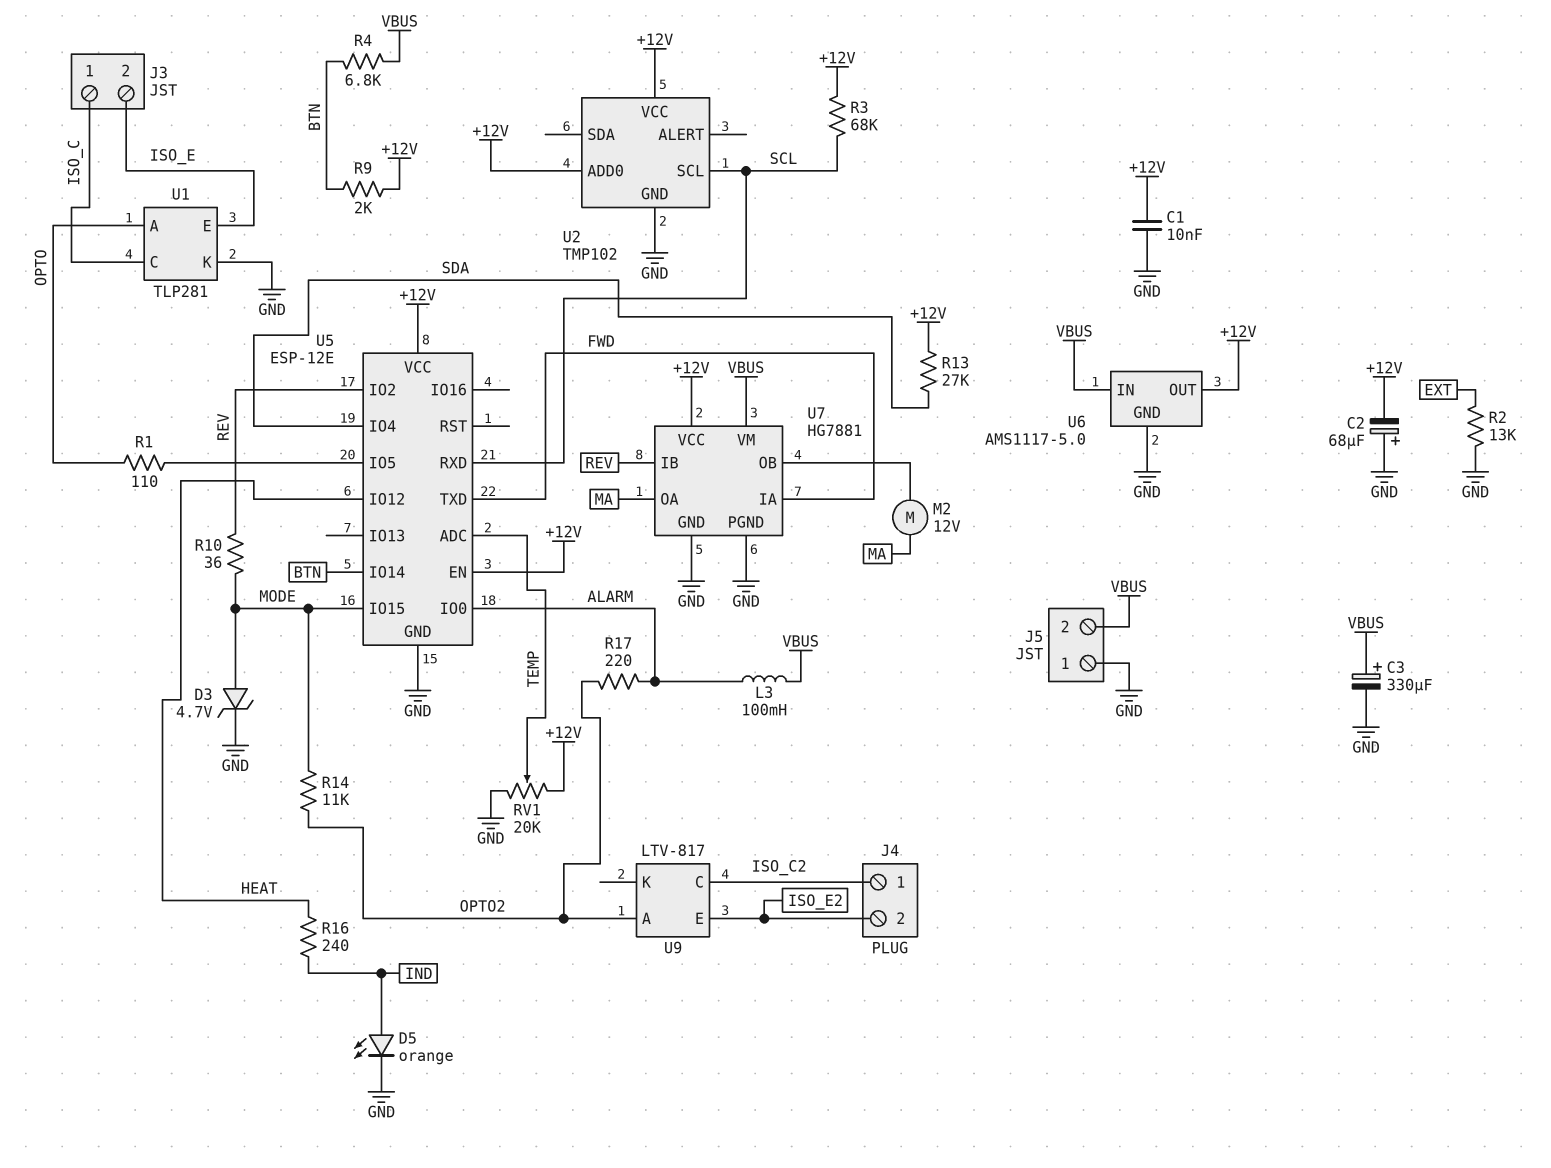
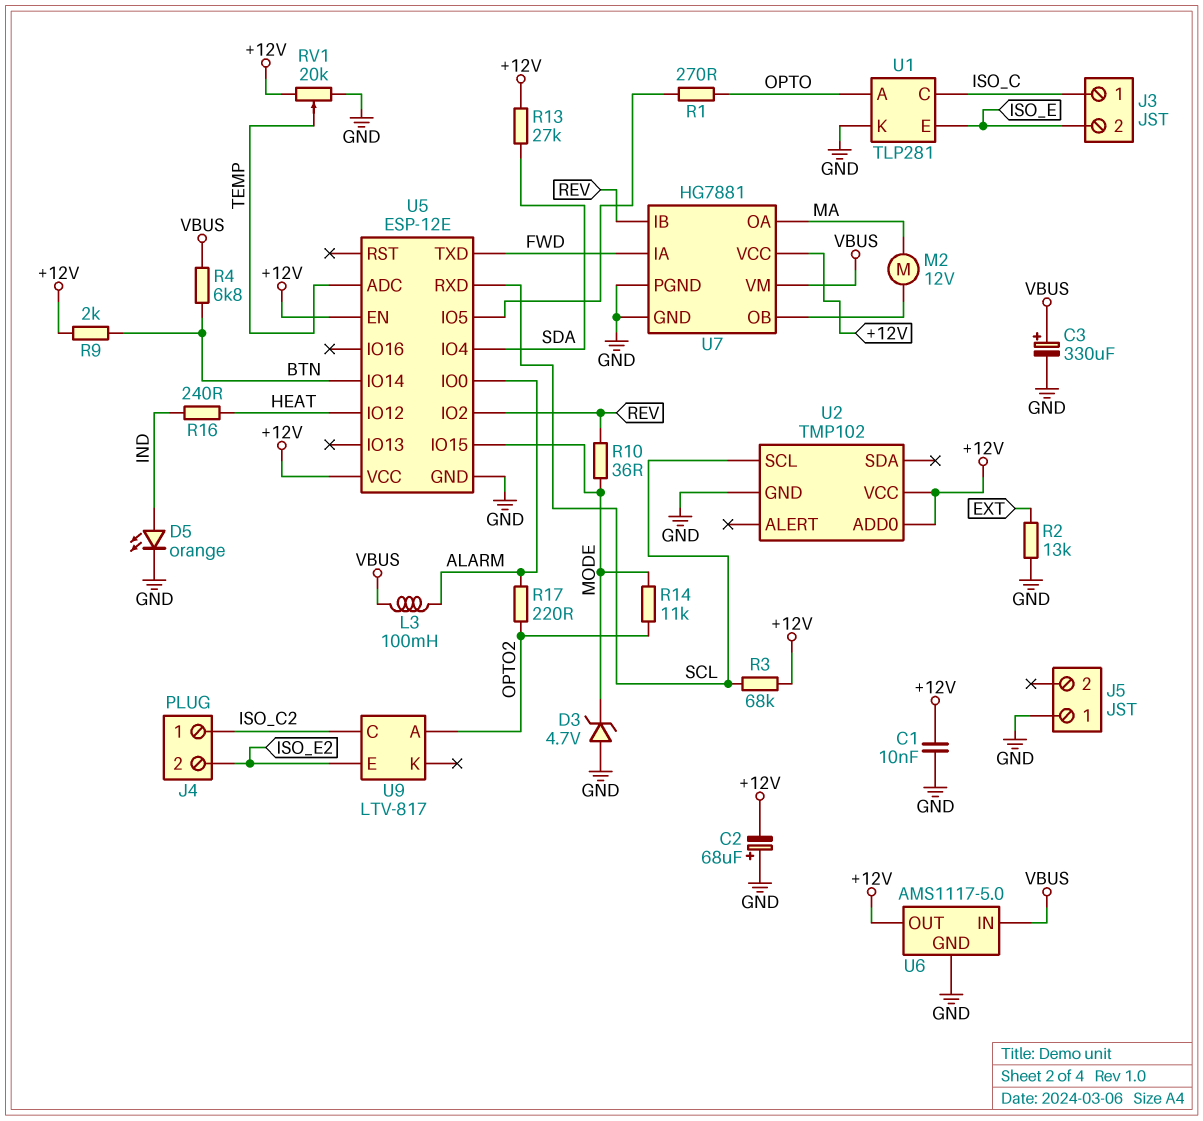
D3: zener 4.7V (A MODE, K GND) -> zener 4.7V (A GND, K MODE)
J5 pin 2: VBUS -> none
R1: 110 (OPTO, U5/IO5) -> 270 (OPTO, U5/IO5)

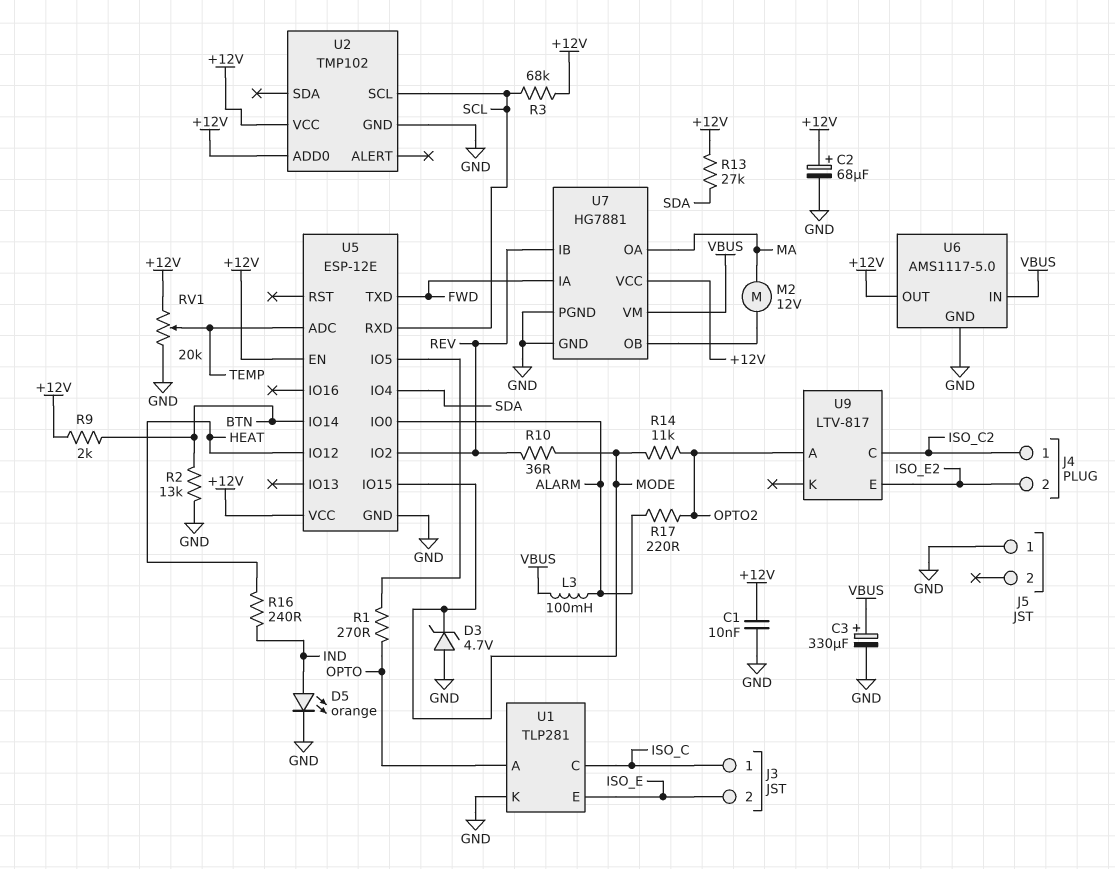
C2: 68uF (plus GND, minus +12V) -> 68uF (plus +12V, minus GND)
R2: 13k (EXT, GND) -> 13k (BTN, GND)
R4: 6.8k (BTN, VBUS) -> none

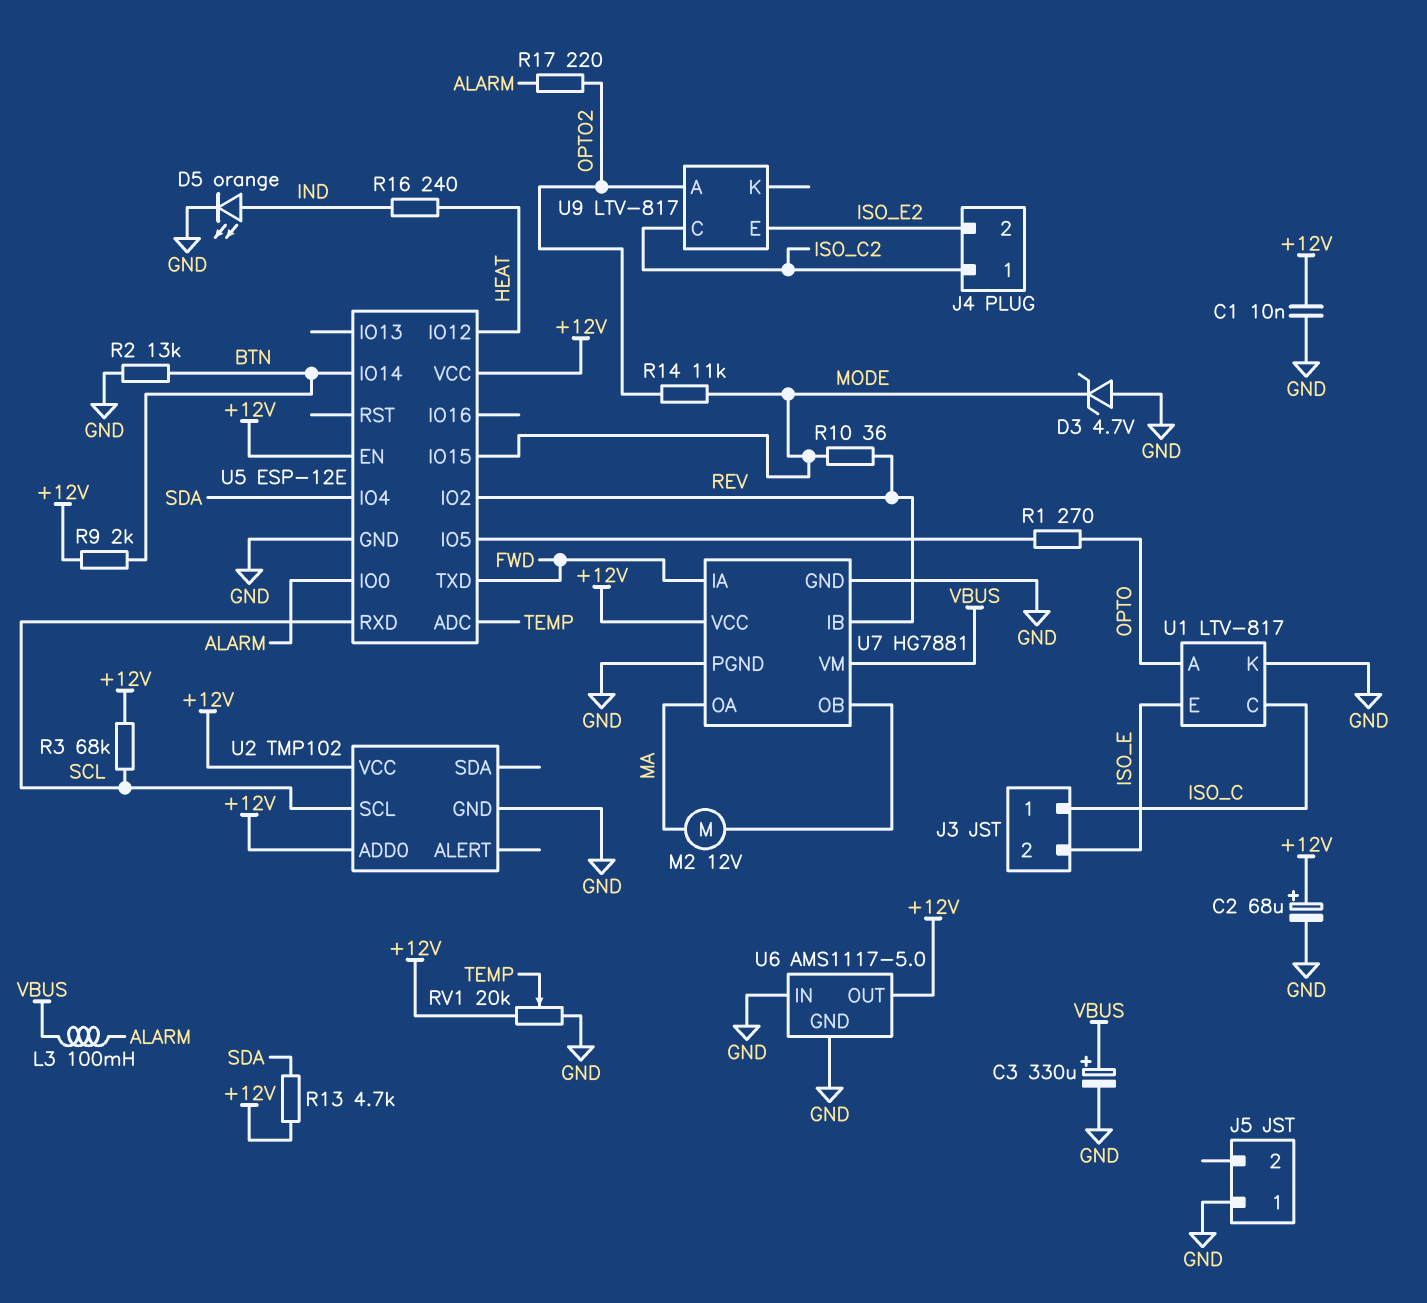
R13: 27k (+12V, SDA) -> 4.7k (+12V, SDA)
U1: TLP281 -> LTV-817
U6 pin IN: VBUS -> GND

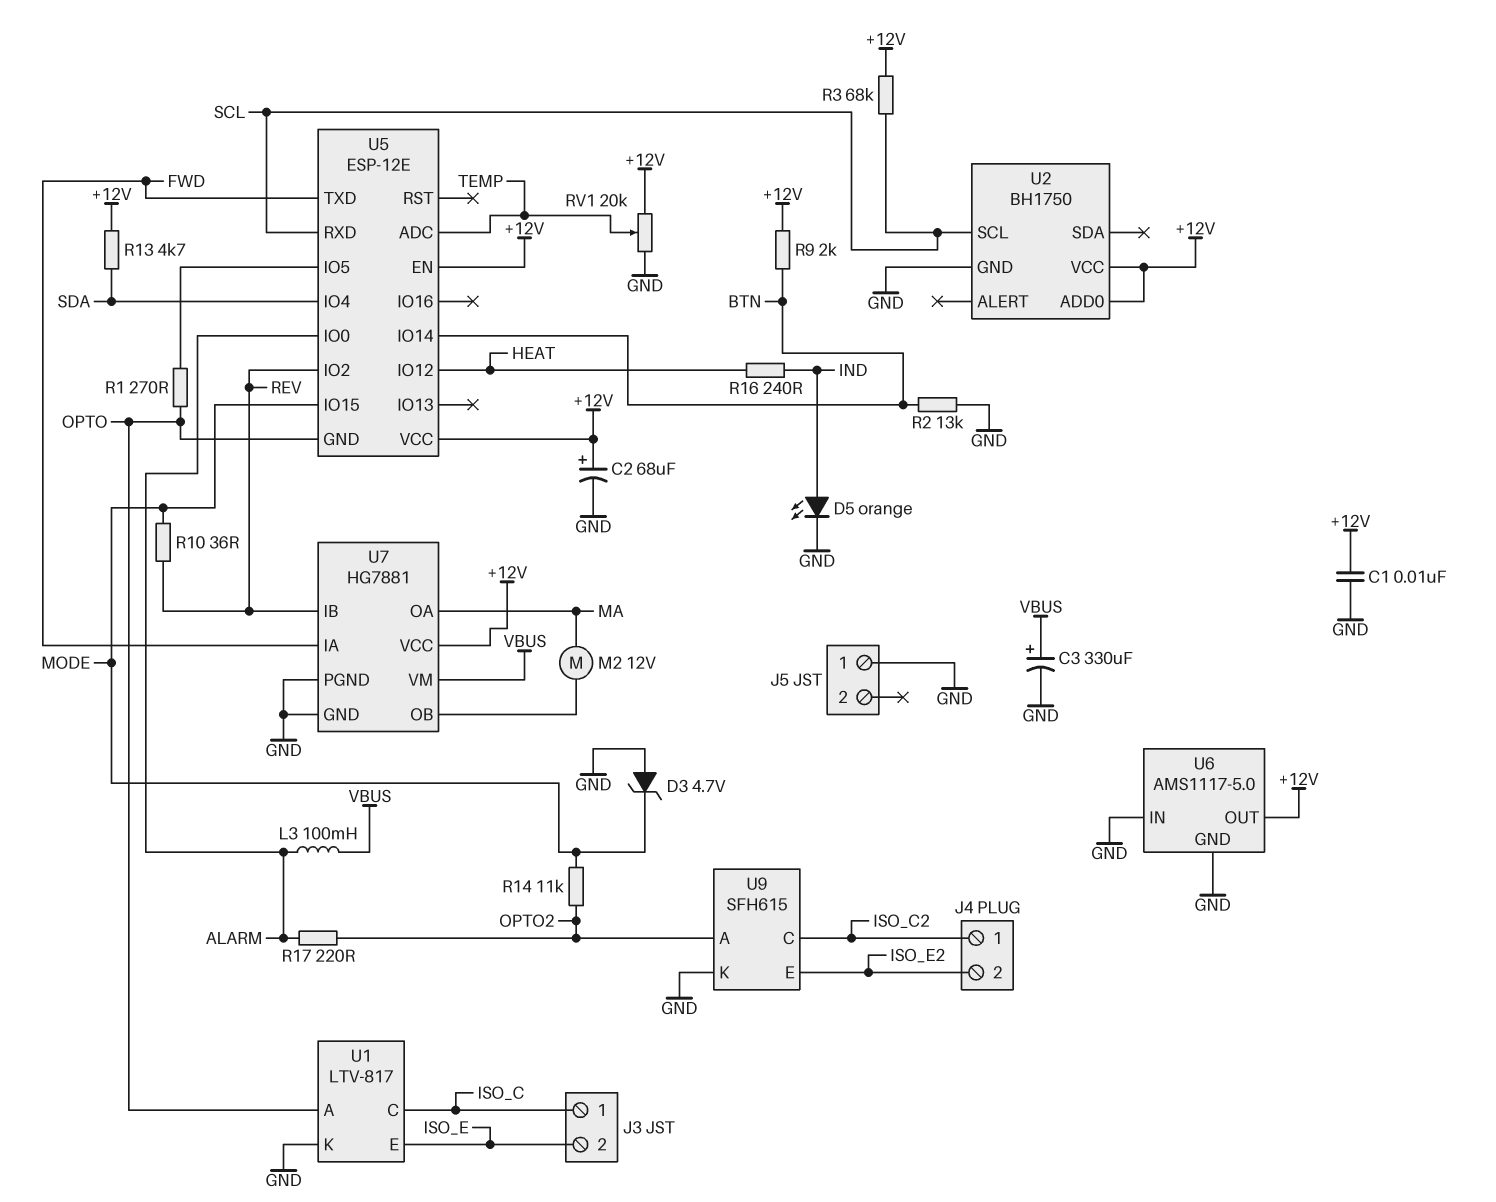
U2: TMP102 -> BH1750
U5 pin GND: GND -> OPTO
U9: LTV-817 -> SFH615
U9 pin K: none -> GND

